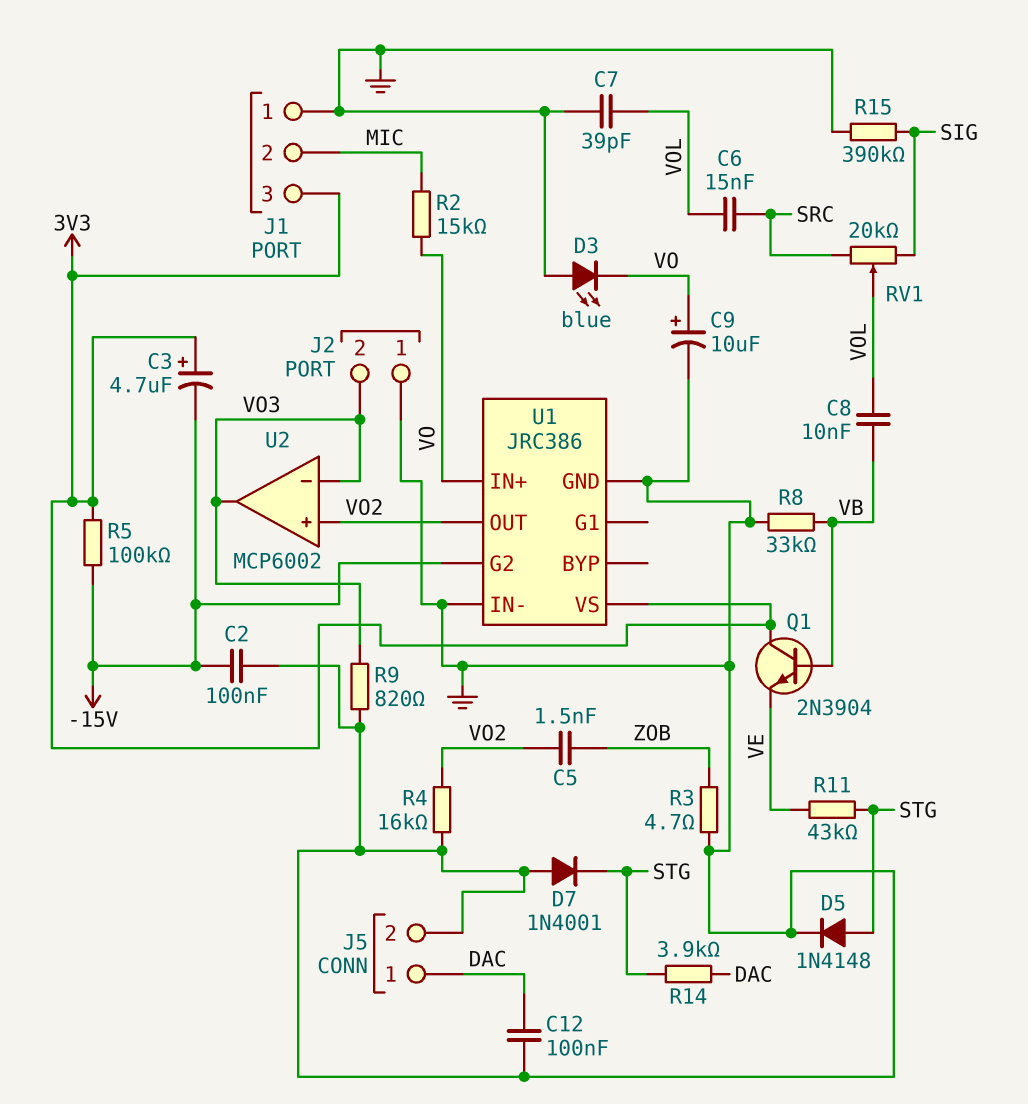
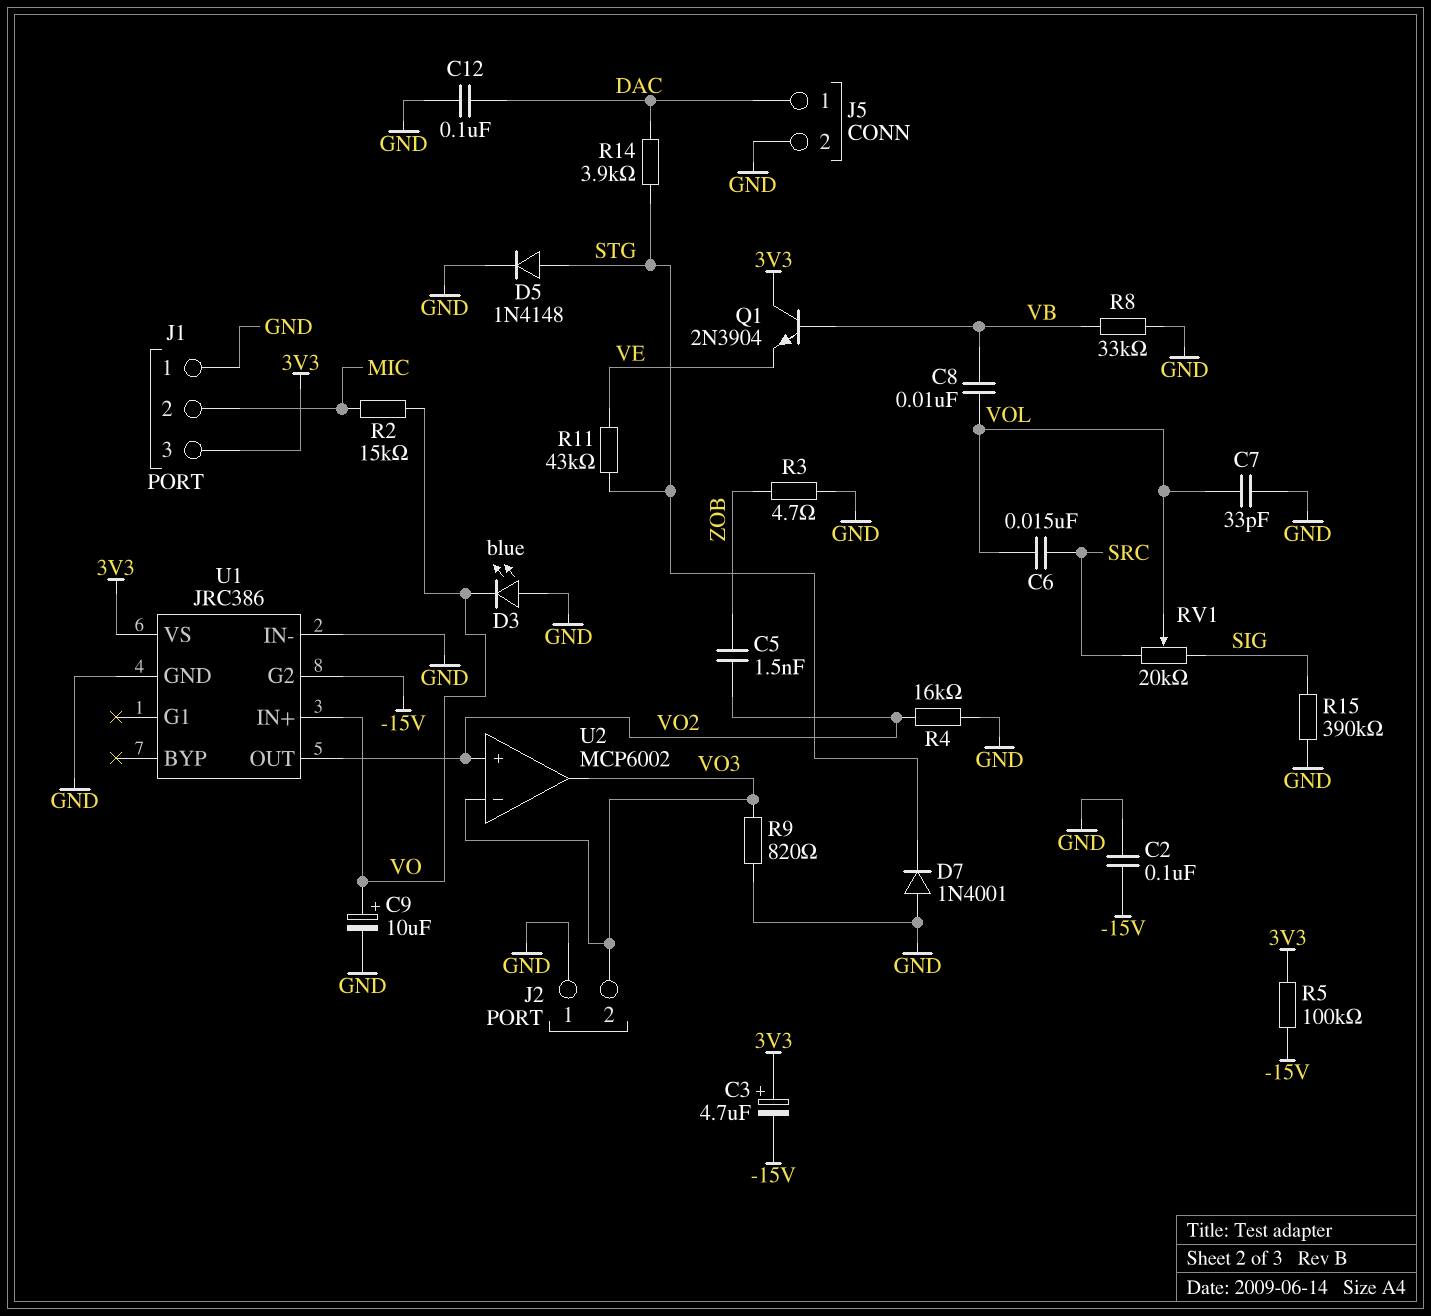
C7: 39pF (GND, VOL) -> 33pF (GND, VOL)

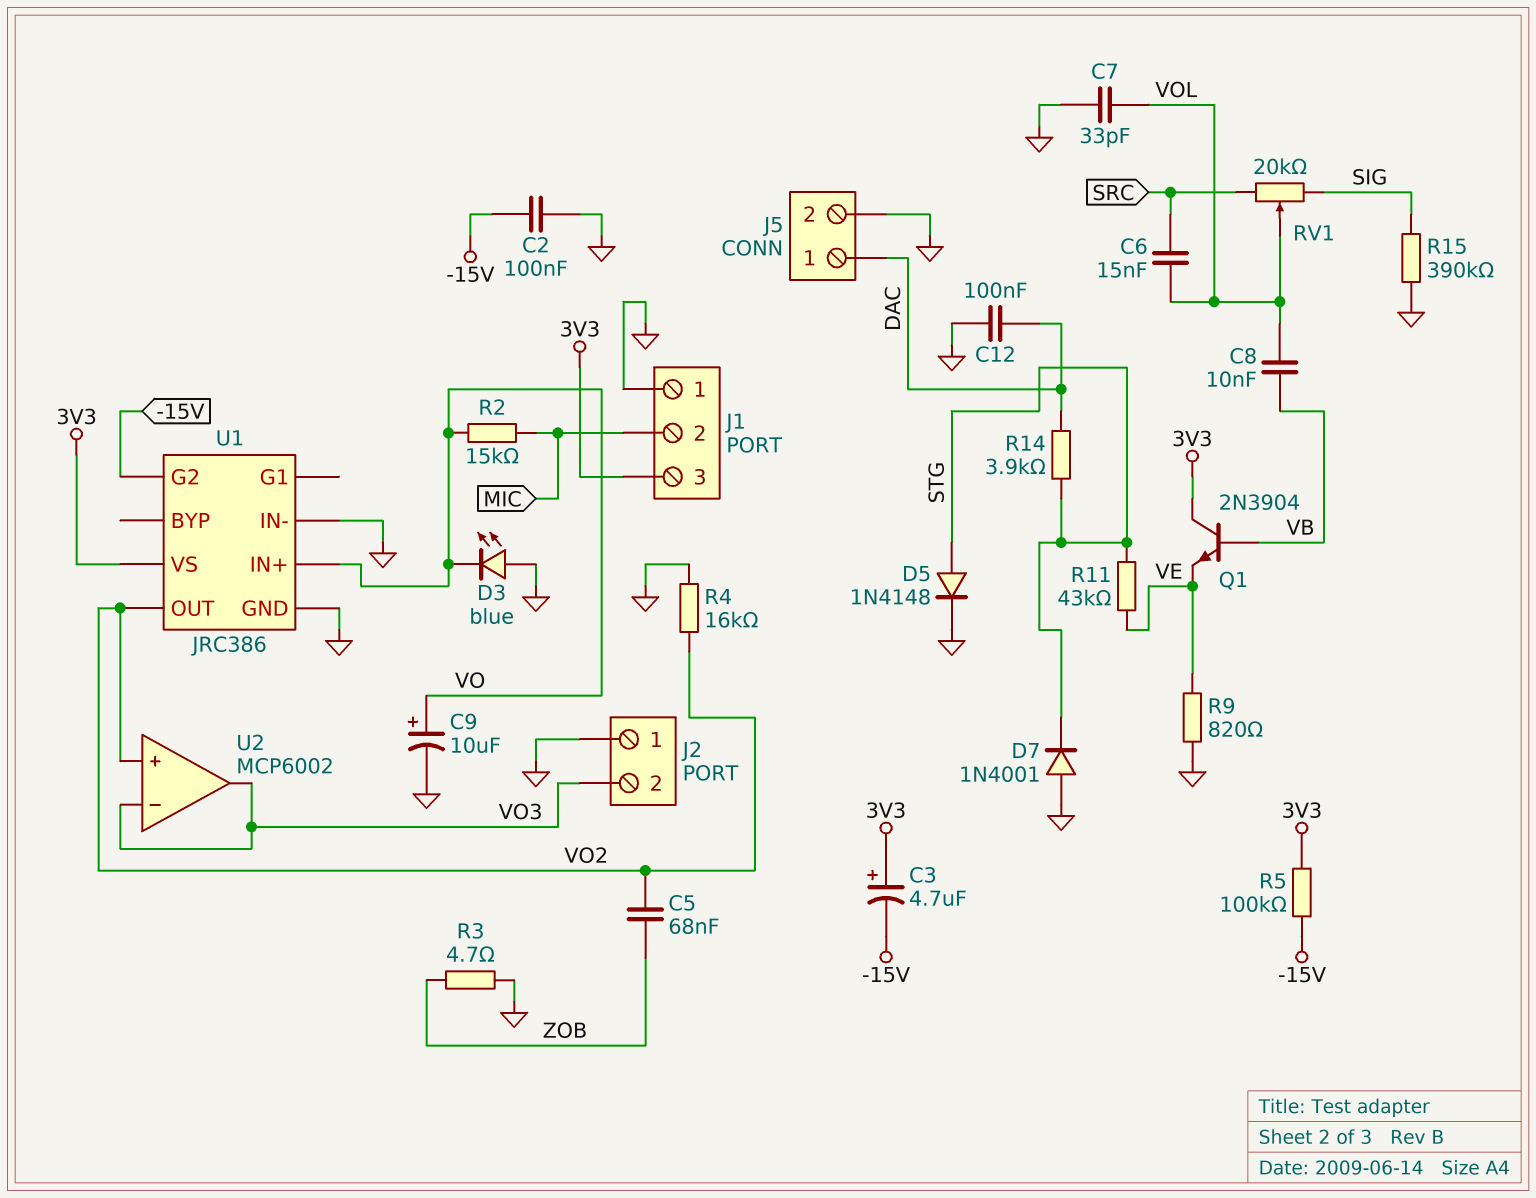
C5: 1.5nF (VO2, ZOB) -> 68nF (VO2, ZOB)
R8: 33k (GND, VB) -> none
R9: 820 (GND, VO3) -> 820 (GND, VE)

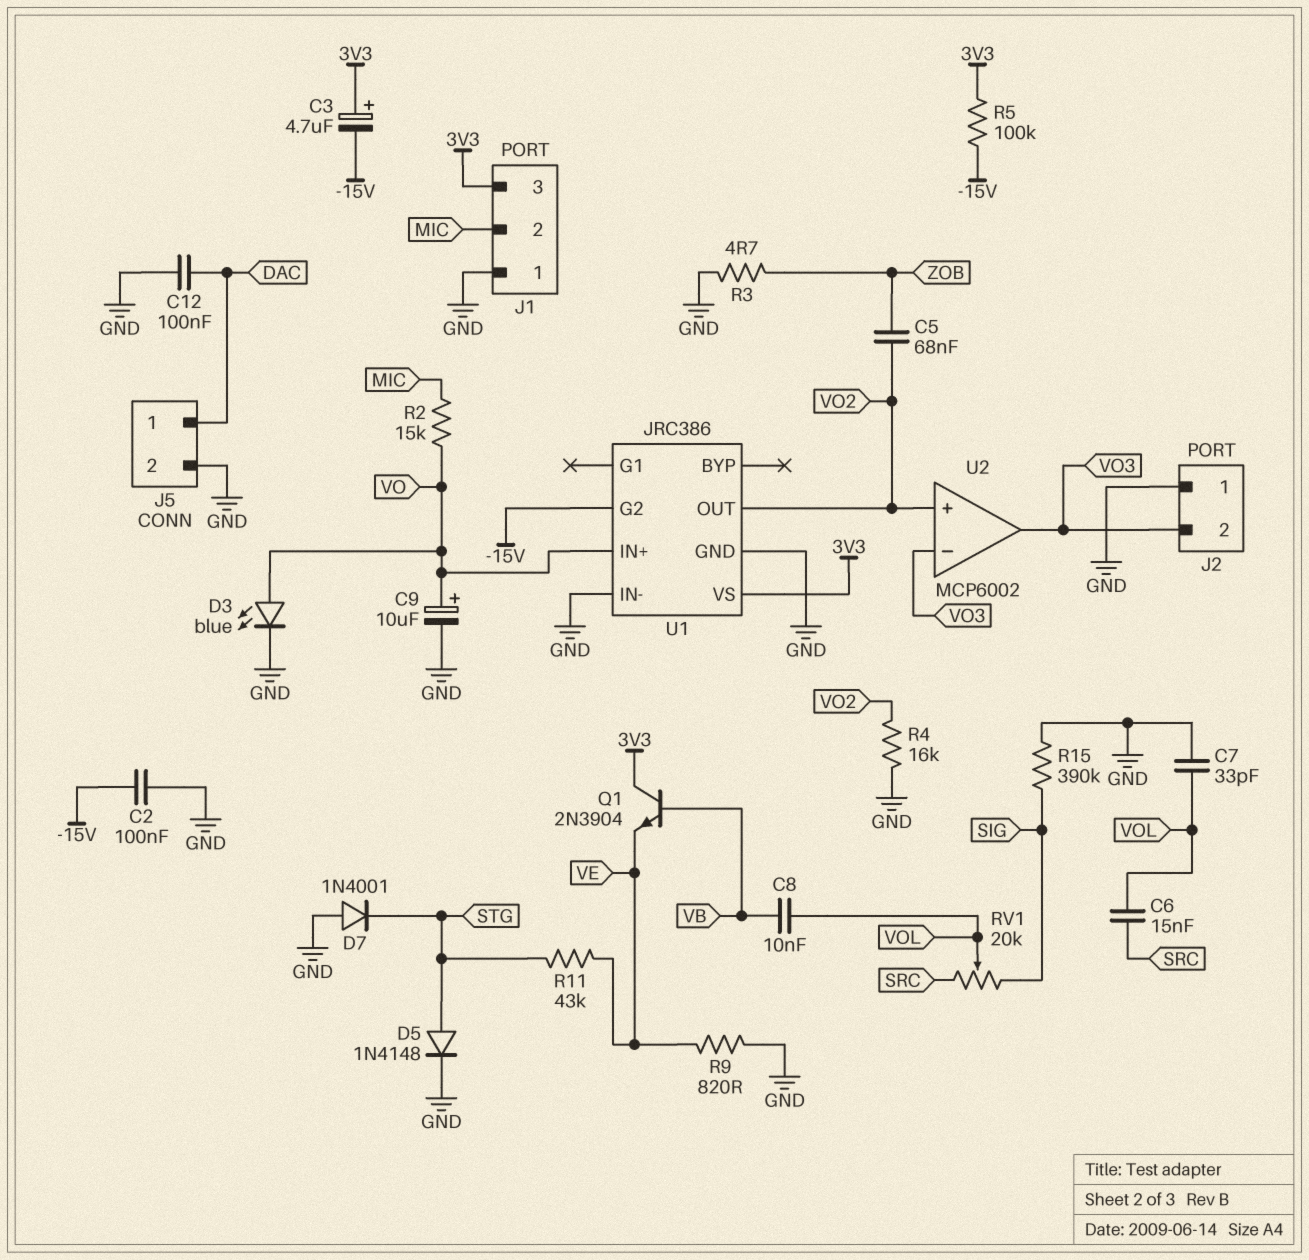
D3: LED blue (A GND, K VO) -> LED blue (A VO, K GND)
R14: 3.9k (DAC, STG) -> none

